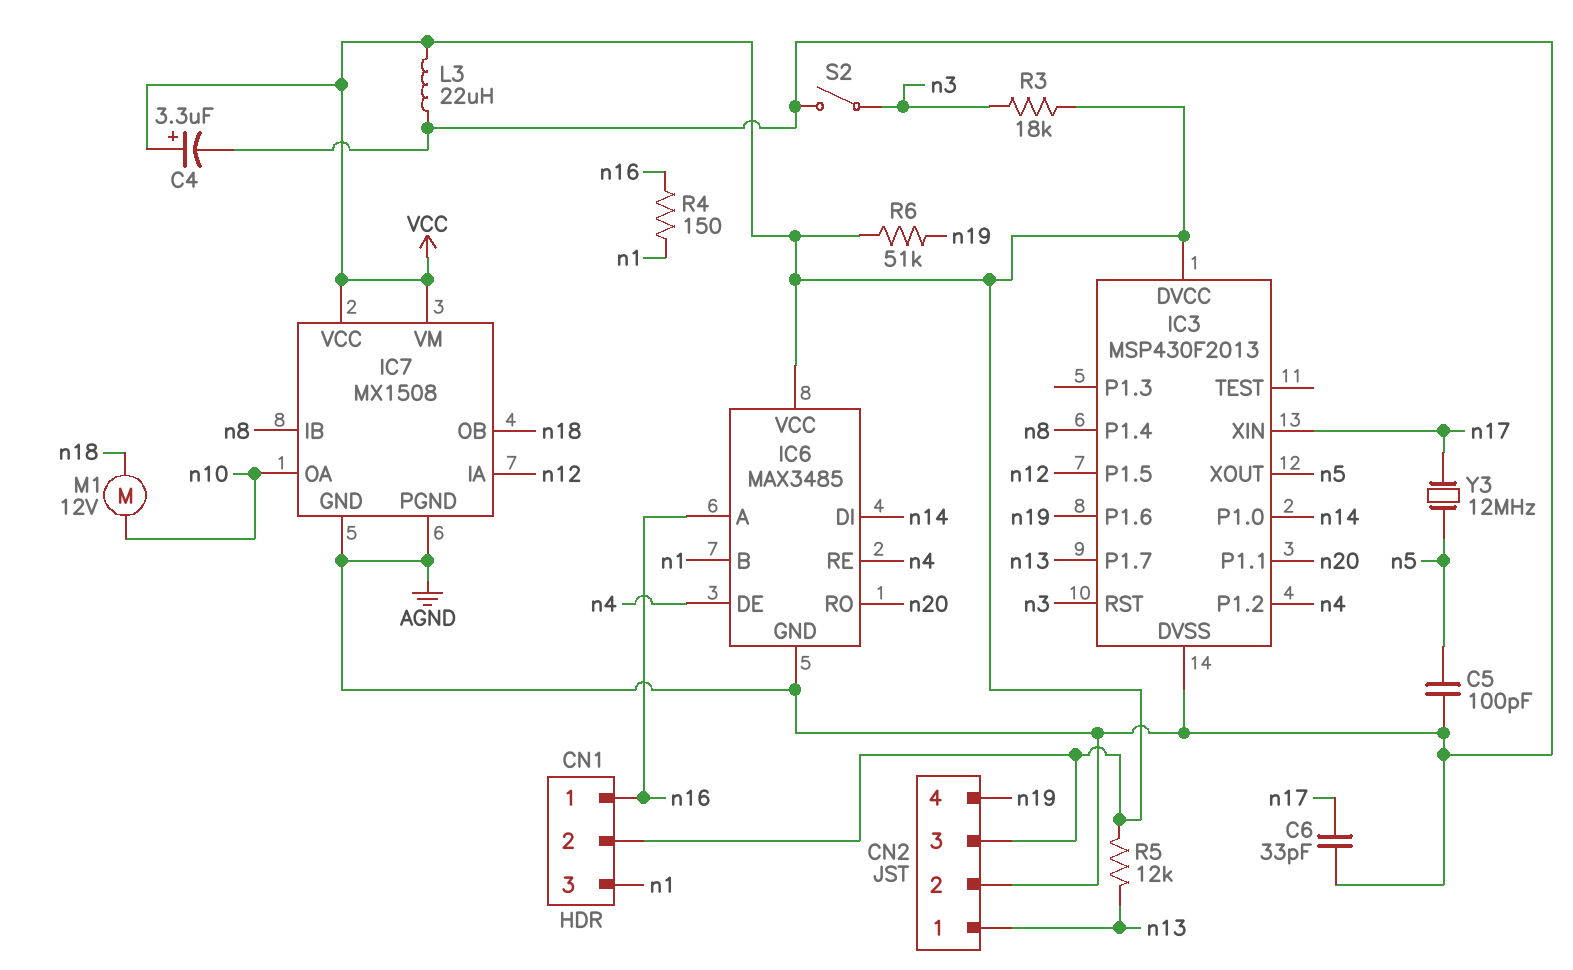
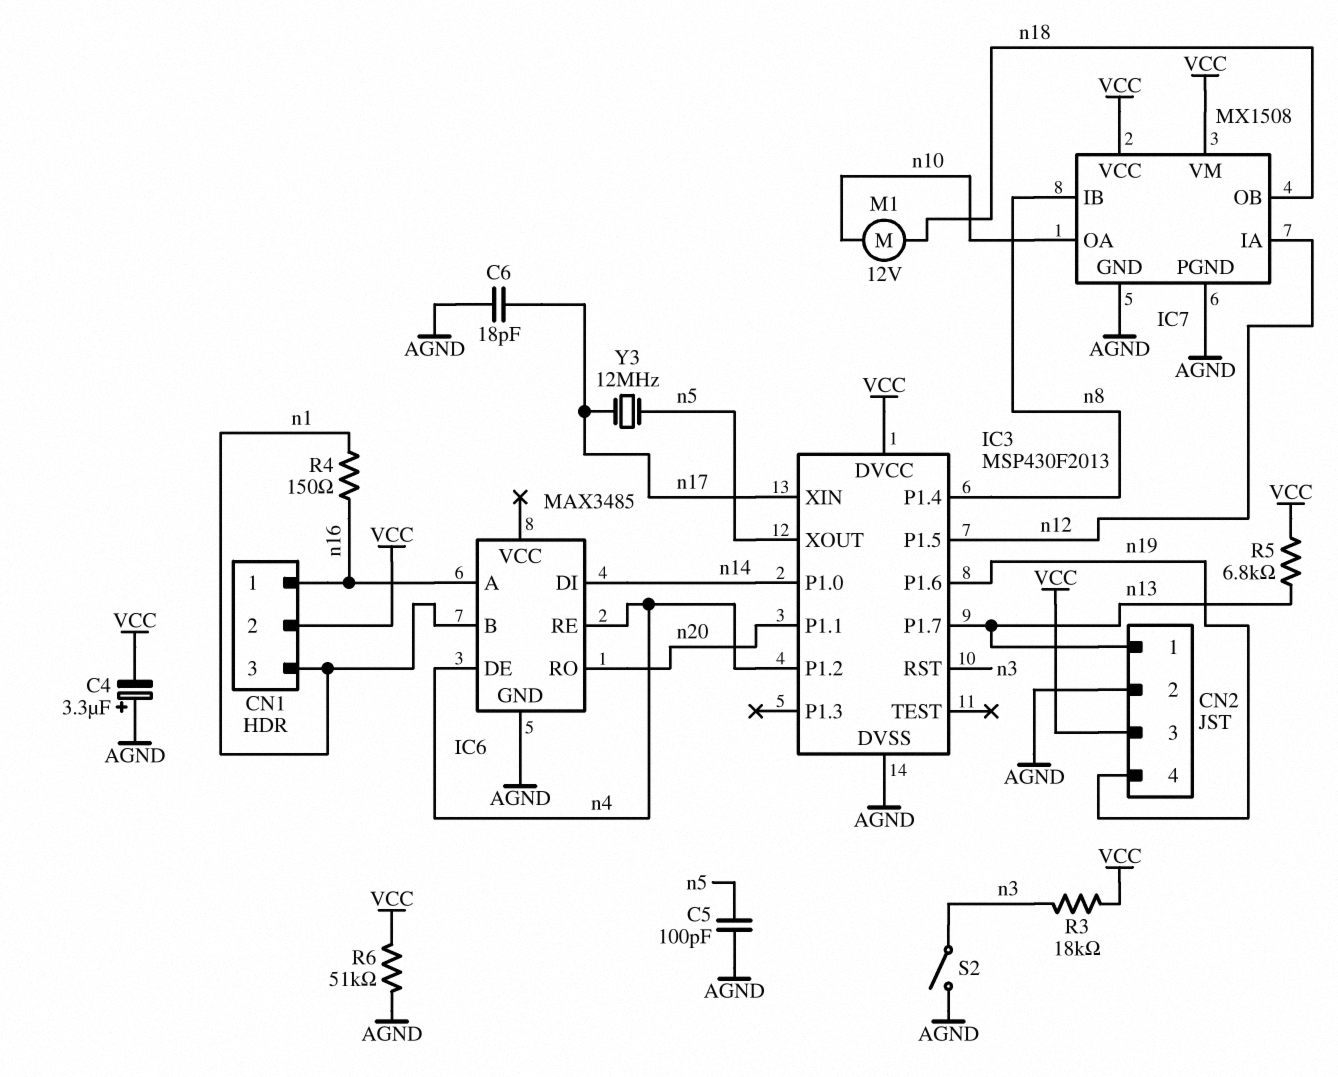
C4: 3.3uF (plus VCC, minus AGND) -> 3.3uF (plus AGND, minus VCC)
C6: 33pF (AGND, n17) -> 18pF (AGND, n17)
IC6 pin VCC: VCC -> none
L3: 22uH (AGND, VCC) -> none
R5: 12k (VCC, n13) -> 6.8k (VCC, n13)
R6: 51k (VCC, n19) -> 51k (AGND, VCC)

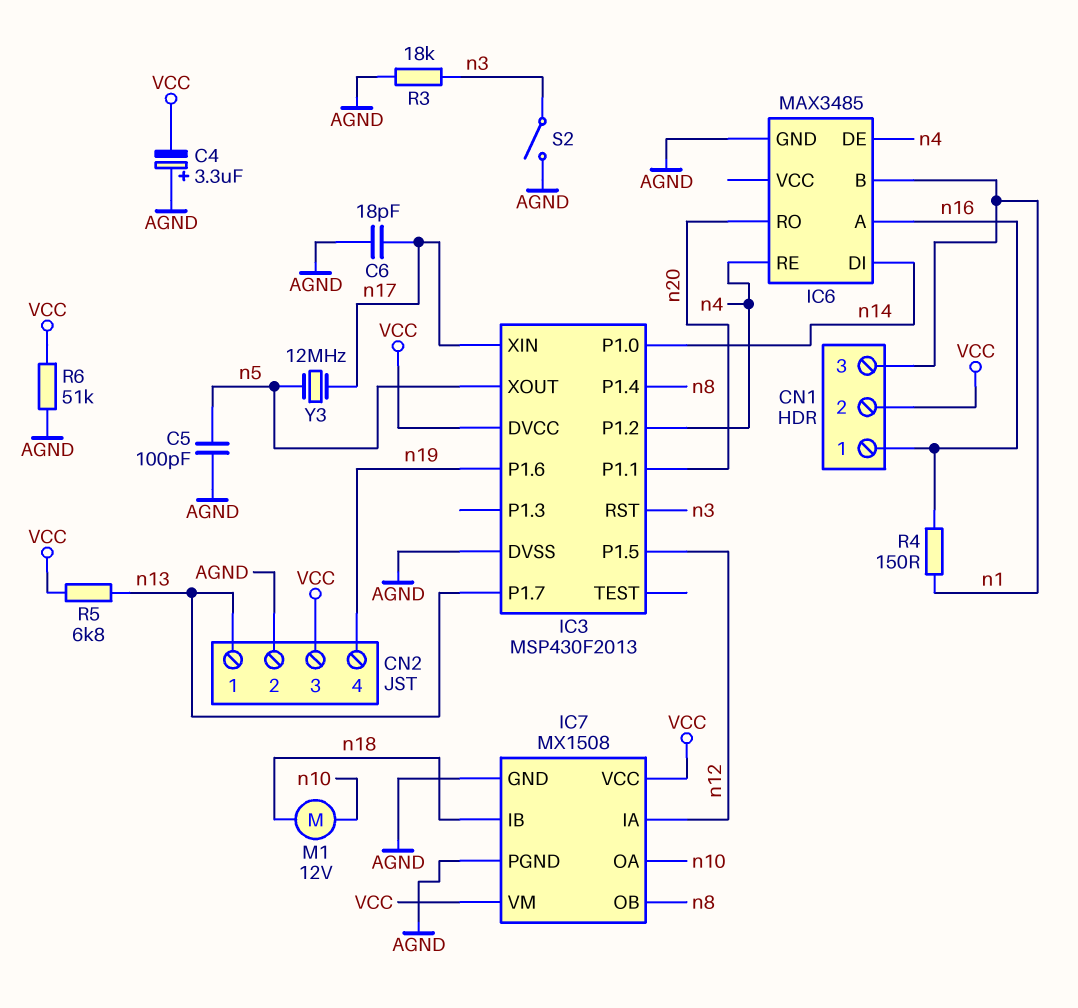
IC7 pin IB: n8 -> n18
IC7 pin OB: n18 -> n8
R3: 18k (VCC, n3) -> 18k (AGND, n3)

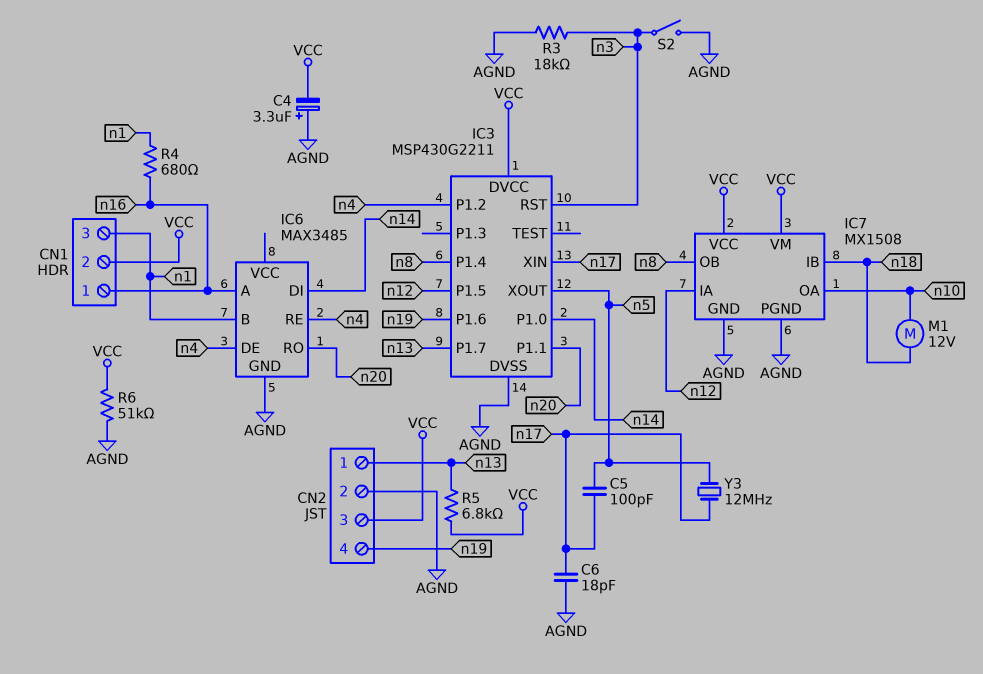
C5: 100pF (AGND, n5) -> 100pF (n5, n17)
IC3: MSP430F2013 -> MSP430G2211
R4: 150 (n1, n16) -> 680 (n1, n16)

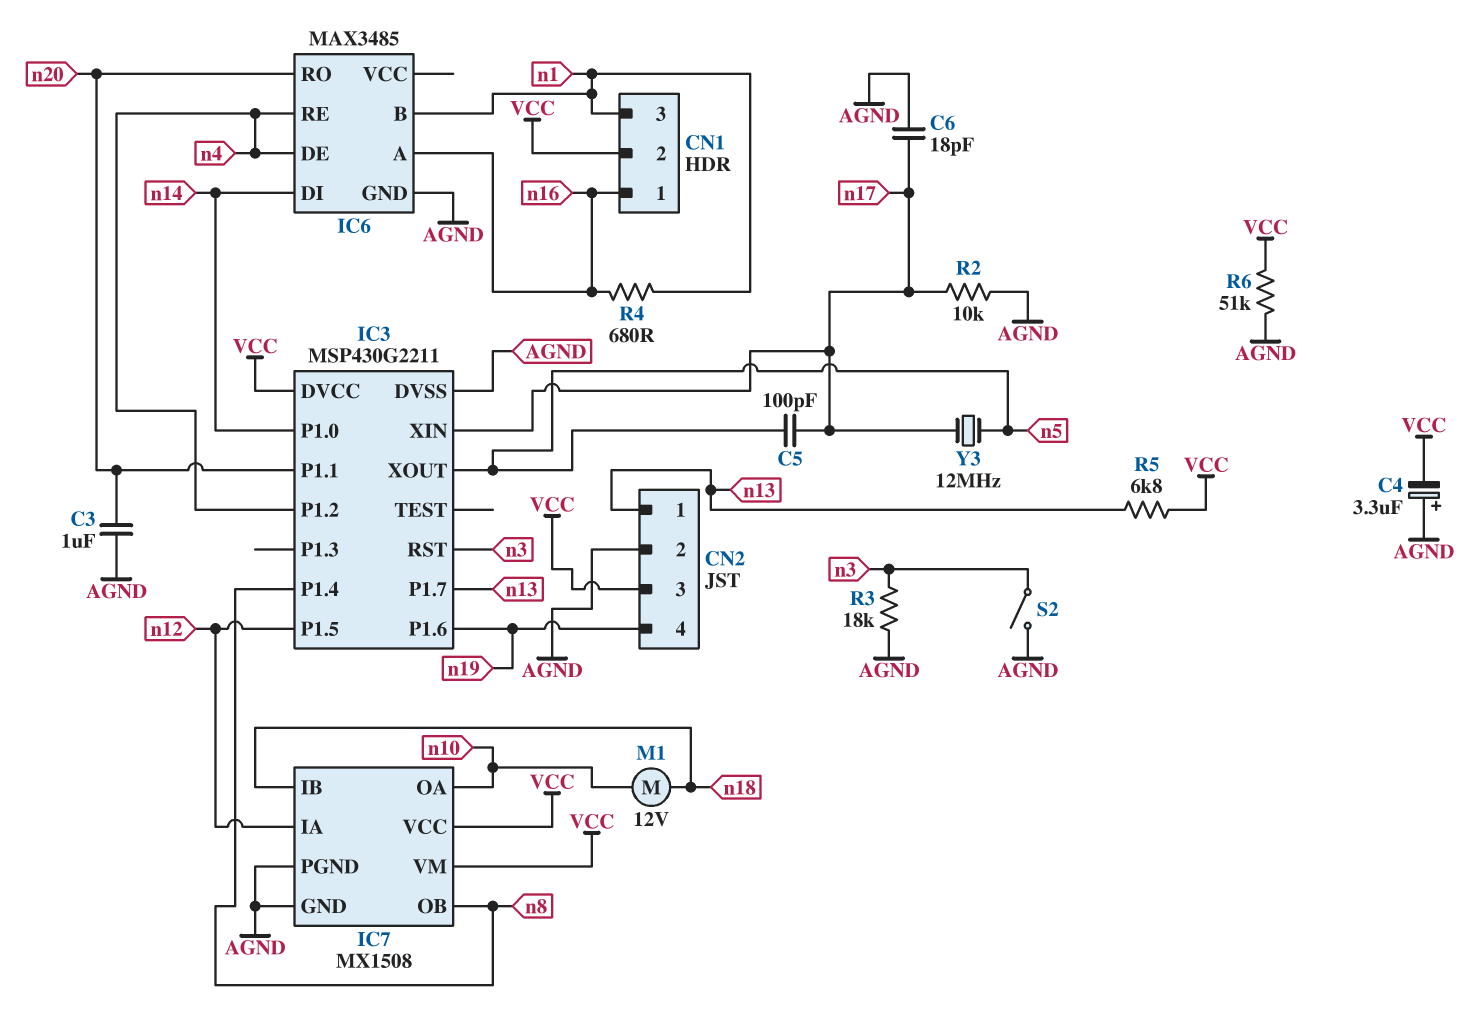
C3: none -> 1uF (AGND, n20)
R2: none -> 10k (AGND, n17)

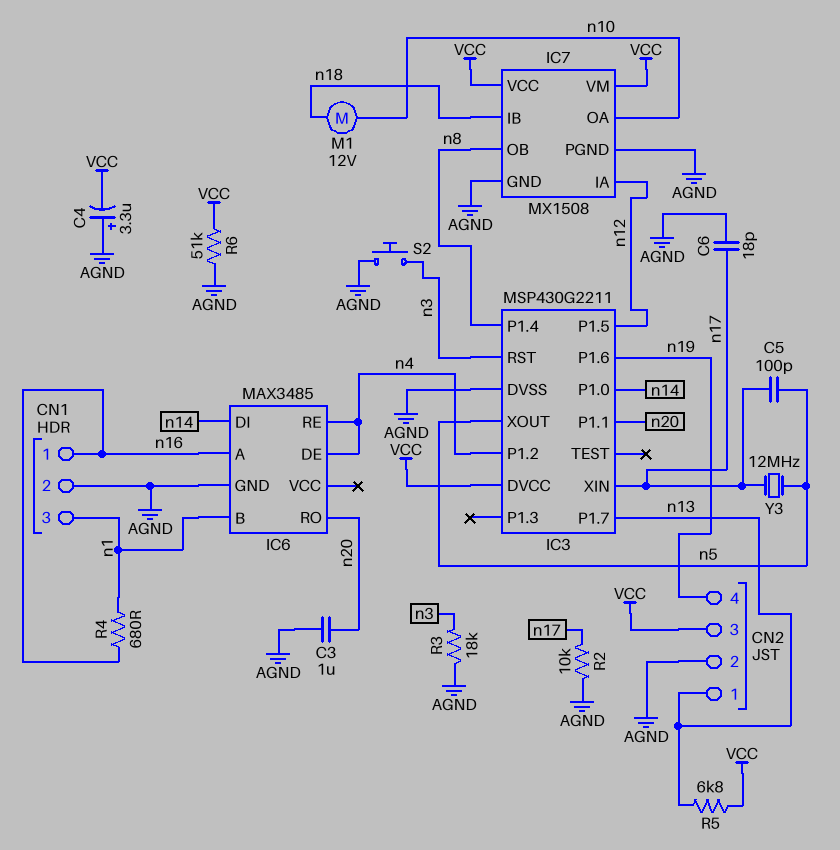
CN1 pin 2: VCC -> AGND
S2: switch (AGND, n3) -> button (AGND, n3)

